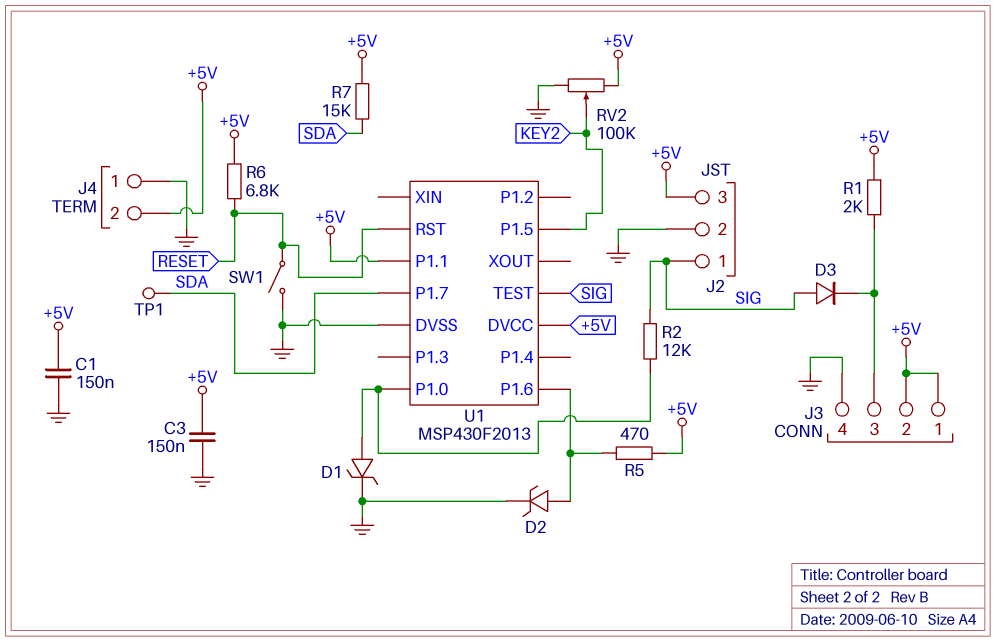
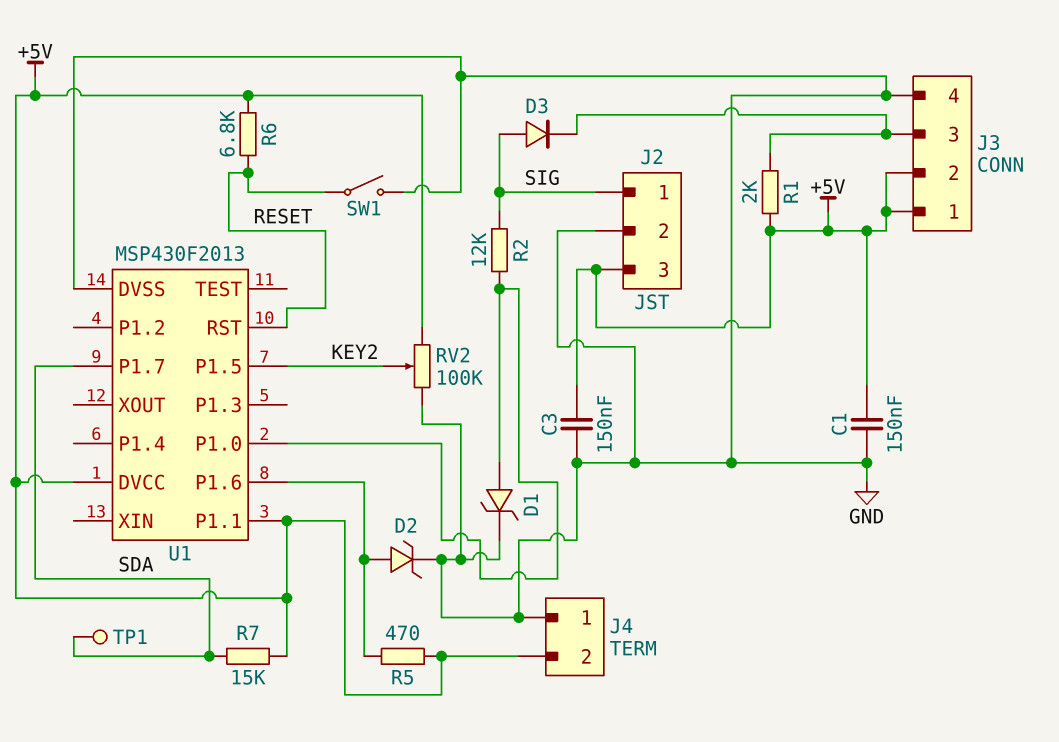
U1 pin TEST: SIG -> none

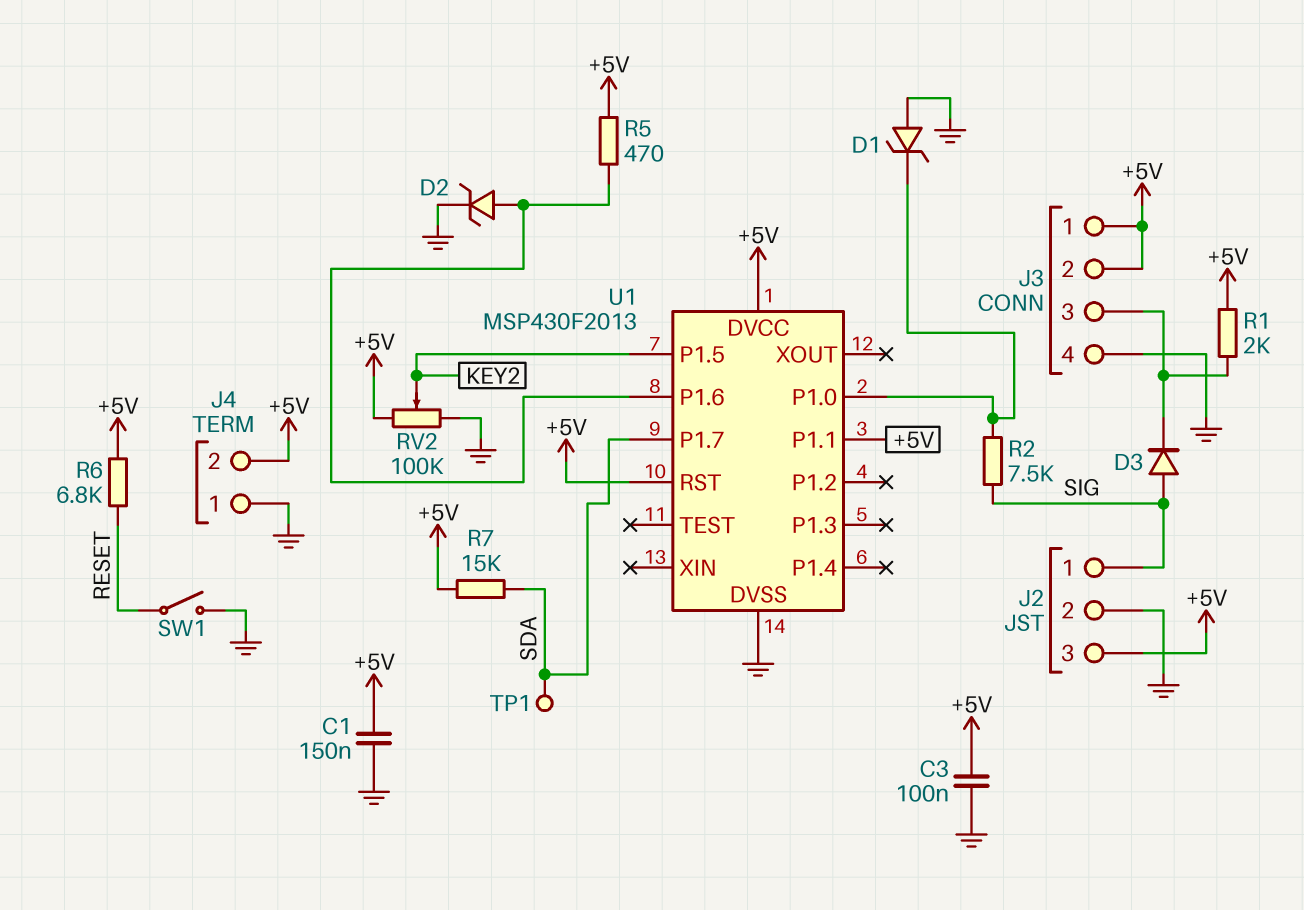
C3: 150nF (+5V, GND) -> 100nF (+5V, GND)
D1: zener (A U1/P1.0, K GND) -> zener (A GND, K U1/P1.0)
R2: 12k (SIG, U1/P1.0) -> 7.5k (SIG, U1/P1.0)
U1 pin RST: RESET -> +5V

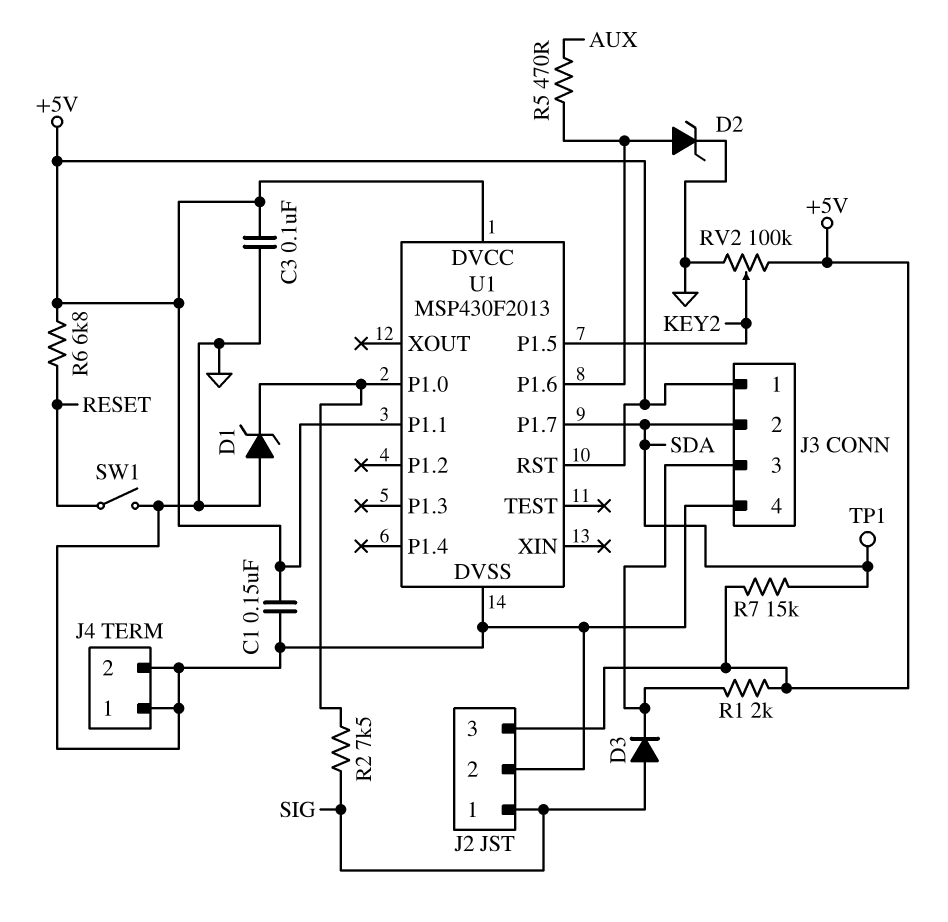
J3 pin 2: +5V -> SDA
J4 pin 2: +5V -> GND
R5: 470 (+5V, U1/P1.6) -> 470 (AUX, U1/P1.6)

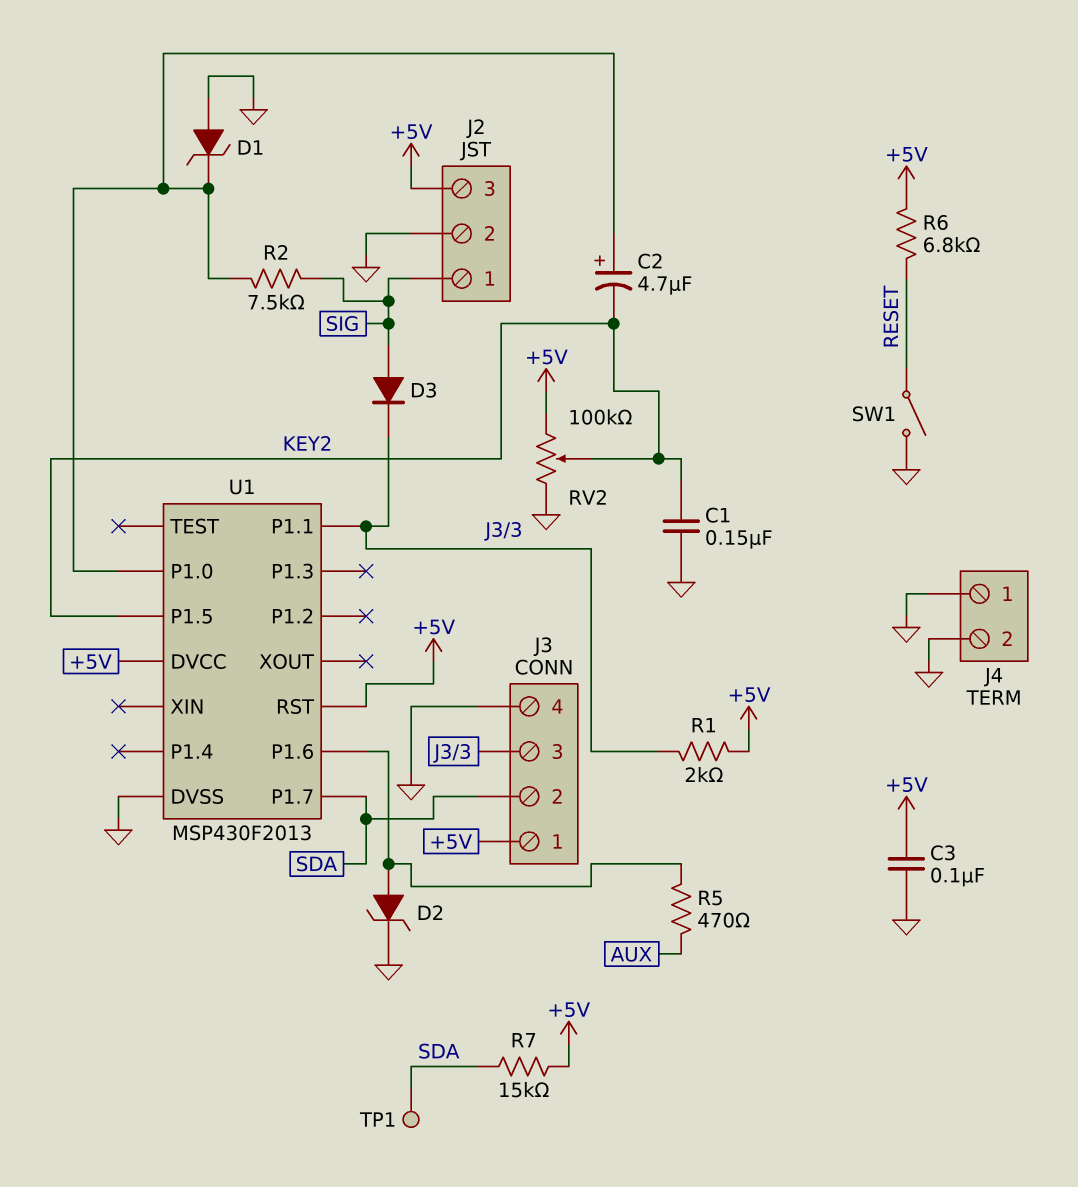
C1: 150nF (+5V, GND) -> 150nF (GND, KEY2)
C2: none -> 4.7uF (plus U1/P1.0, minus KEY2)
U1 pin P1.1: +5V -> J3/3

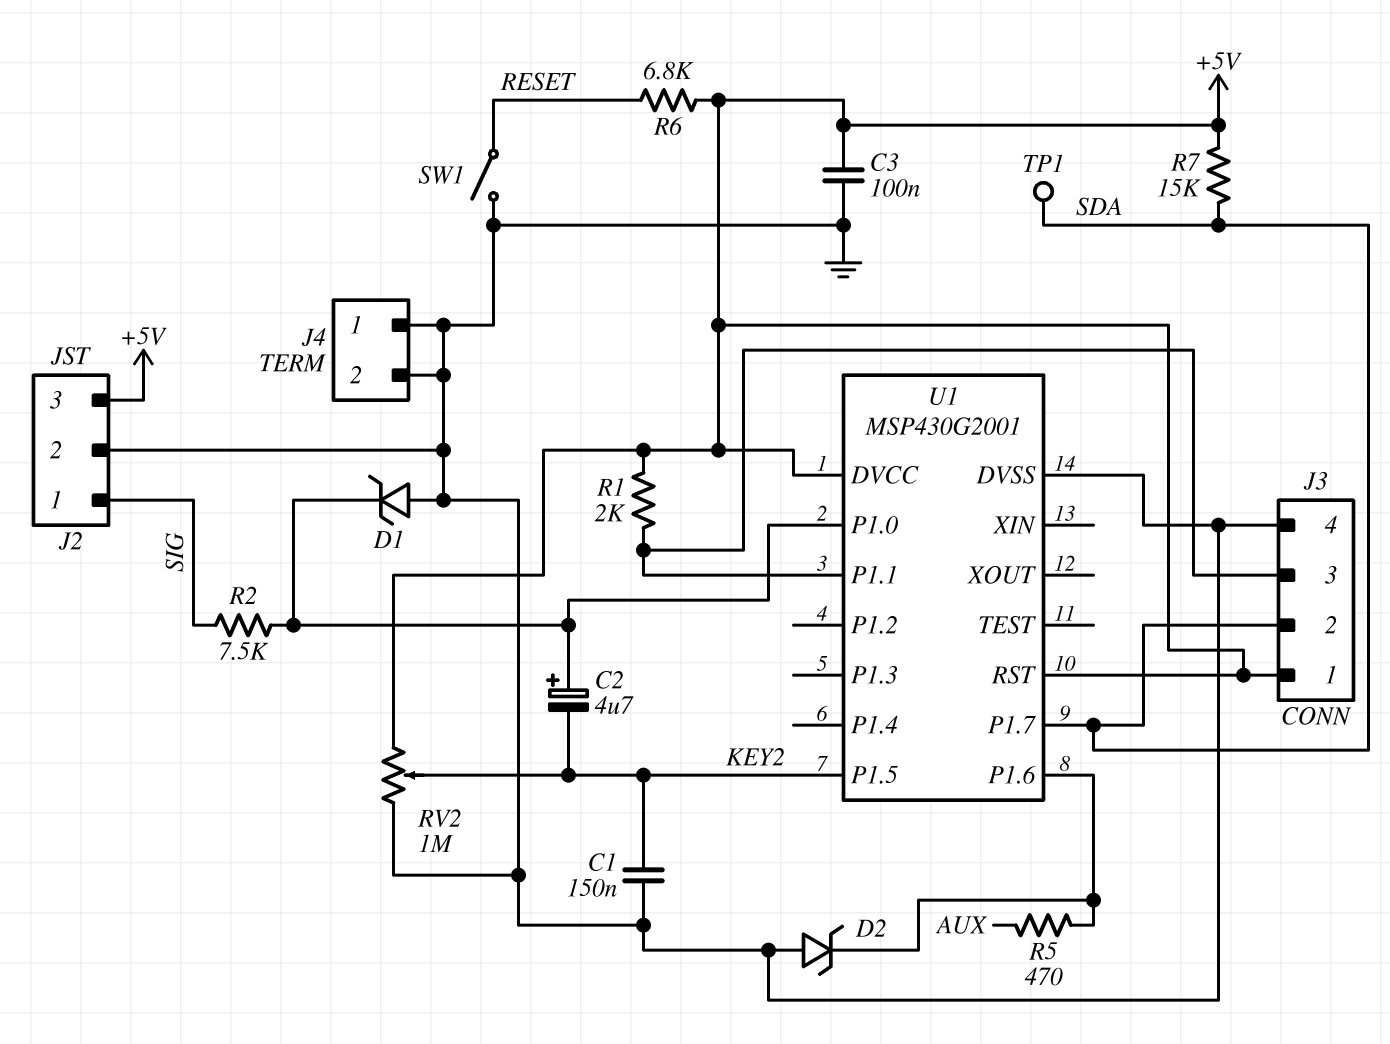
D2: zener (A U1/P1.6, K GND) -> zener (A GND, K U1/P1.6)
D3: diode (A SIG, K J3/3) -> none
RV2: 100k (+5V, GND, wiper KEY2) -> 1M (+5V, GND, wiper KEY2)
U1: MSP430F2013 -> MSP430G2001

